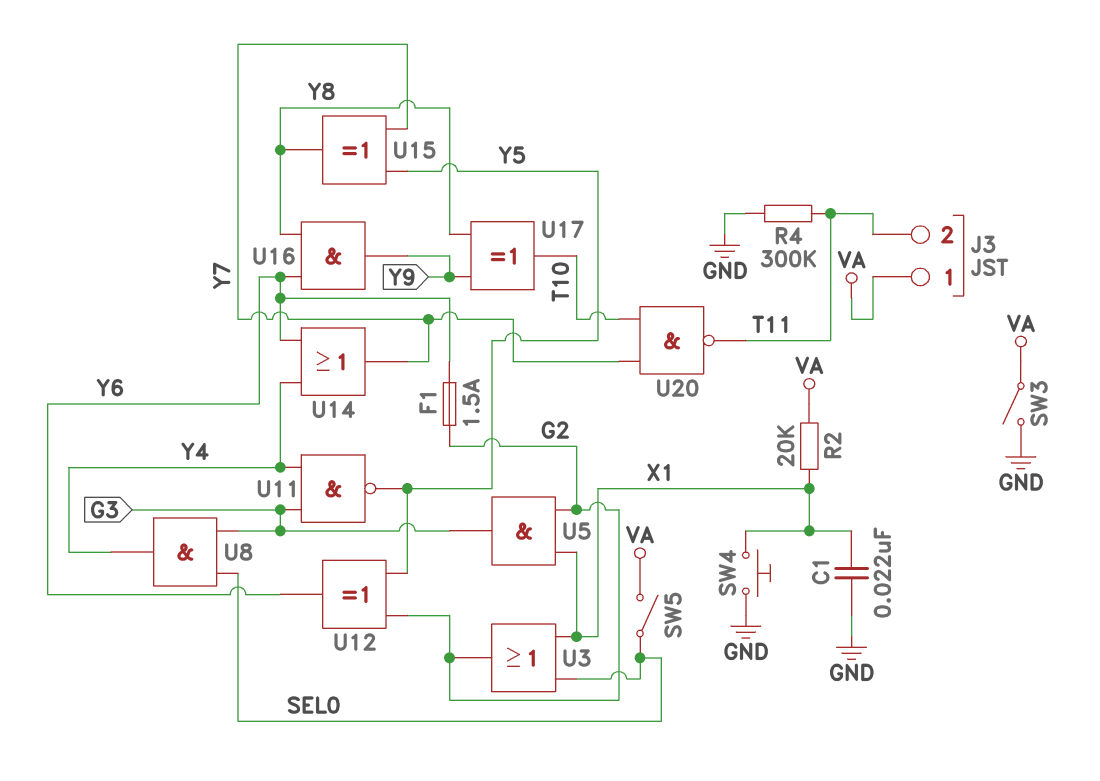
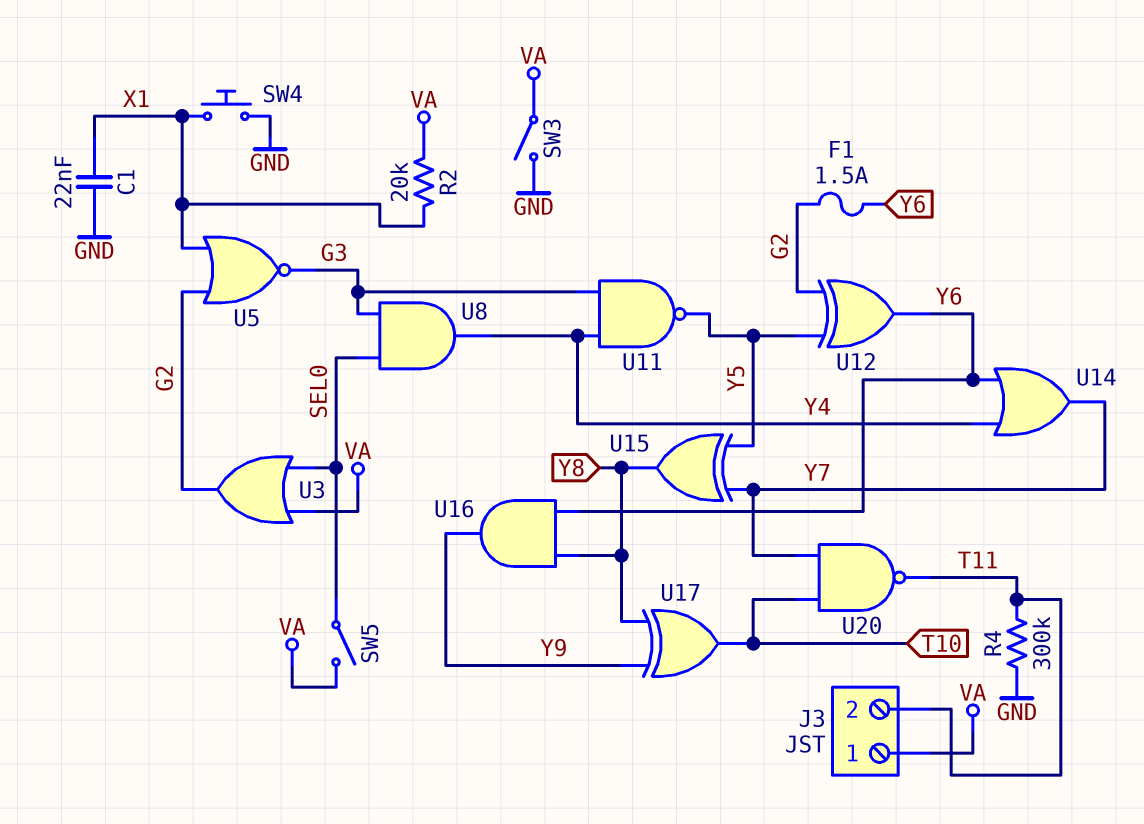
U3: OR (in SEL0, in X1, out G2) -> OR (in SEL0, in VA, out G2)
U5: AND (in G2, in X1, out G3) -> NOR (in G2, in X1, out G3)

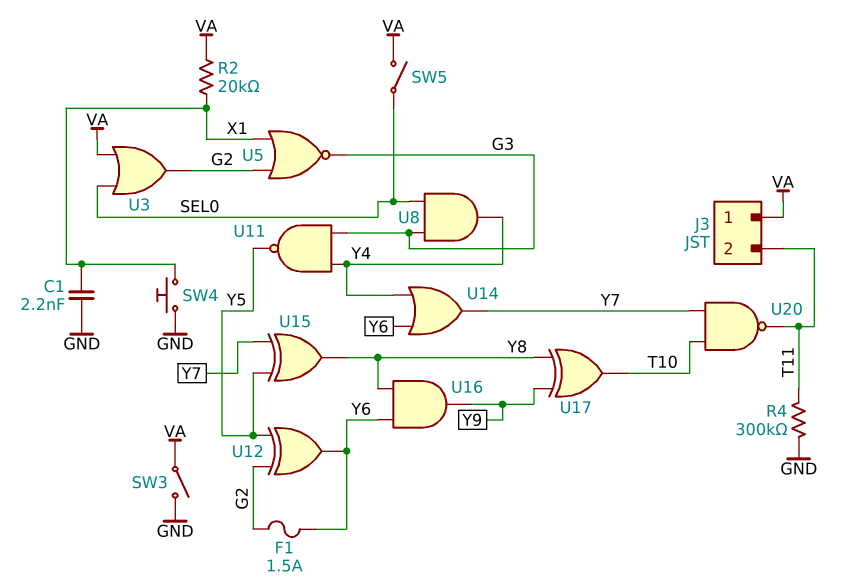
C1: 22nF (GND, X1) -> 2.2nF (GND, X1)

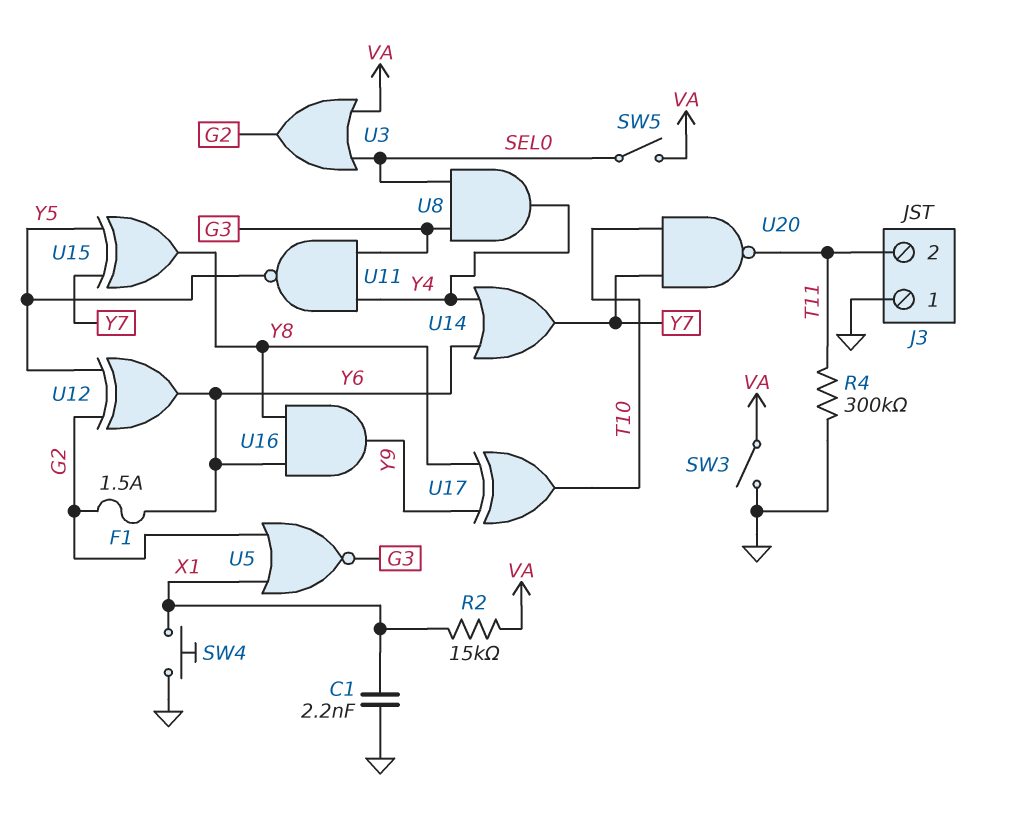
J3 pin 1: VA -> GND
R2: 20k (VA, X1) -> 15k (VA, X1)

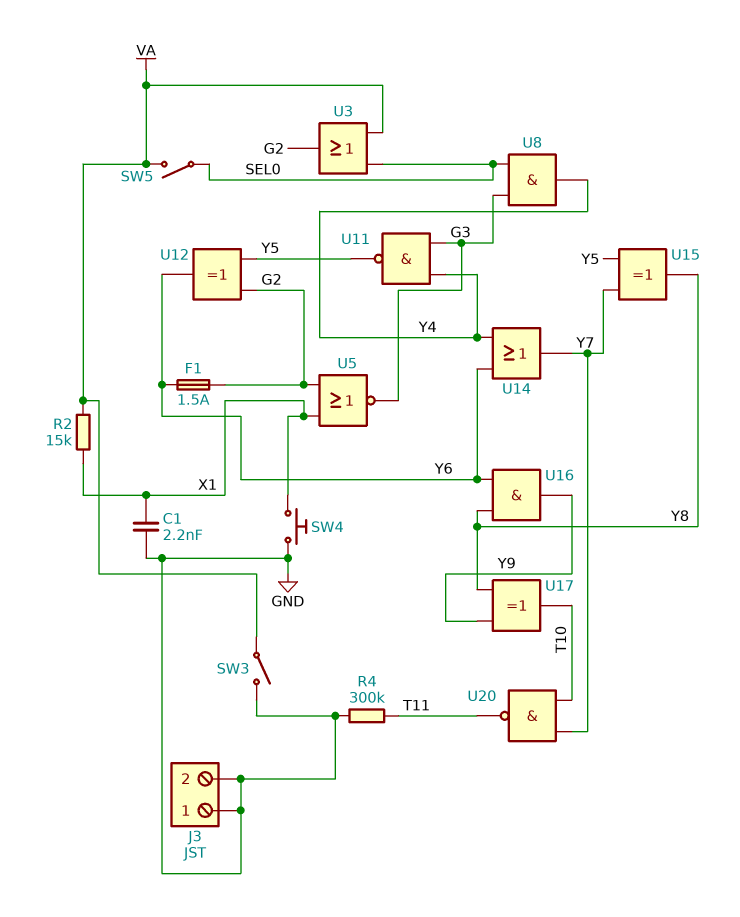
J3 pin 2: T11 -> GND

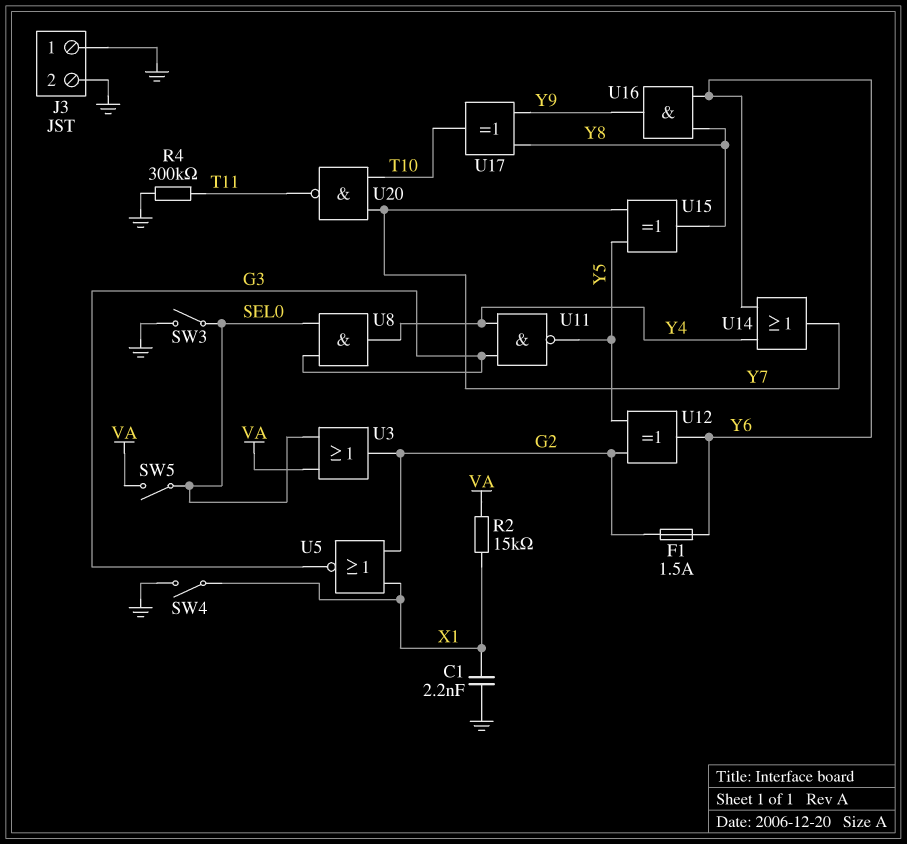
SW3: switch (GND, VA) -> switch (GND, SEL0)
SW4: button (GND, X1) -> switch (GND, X1)

